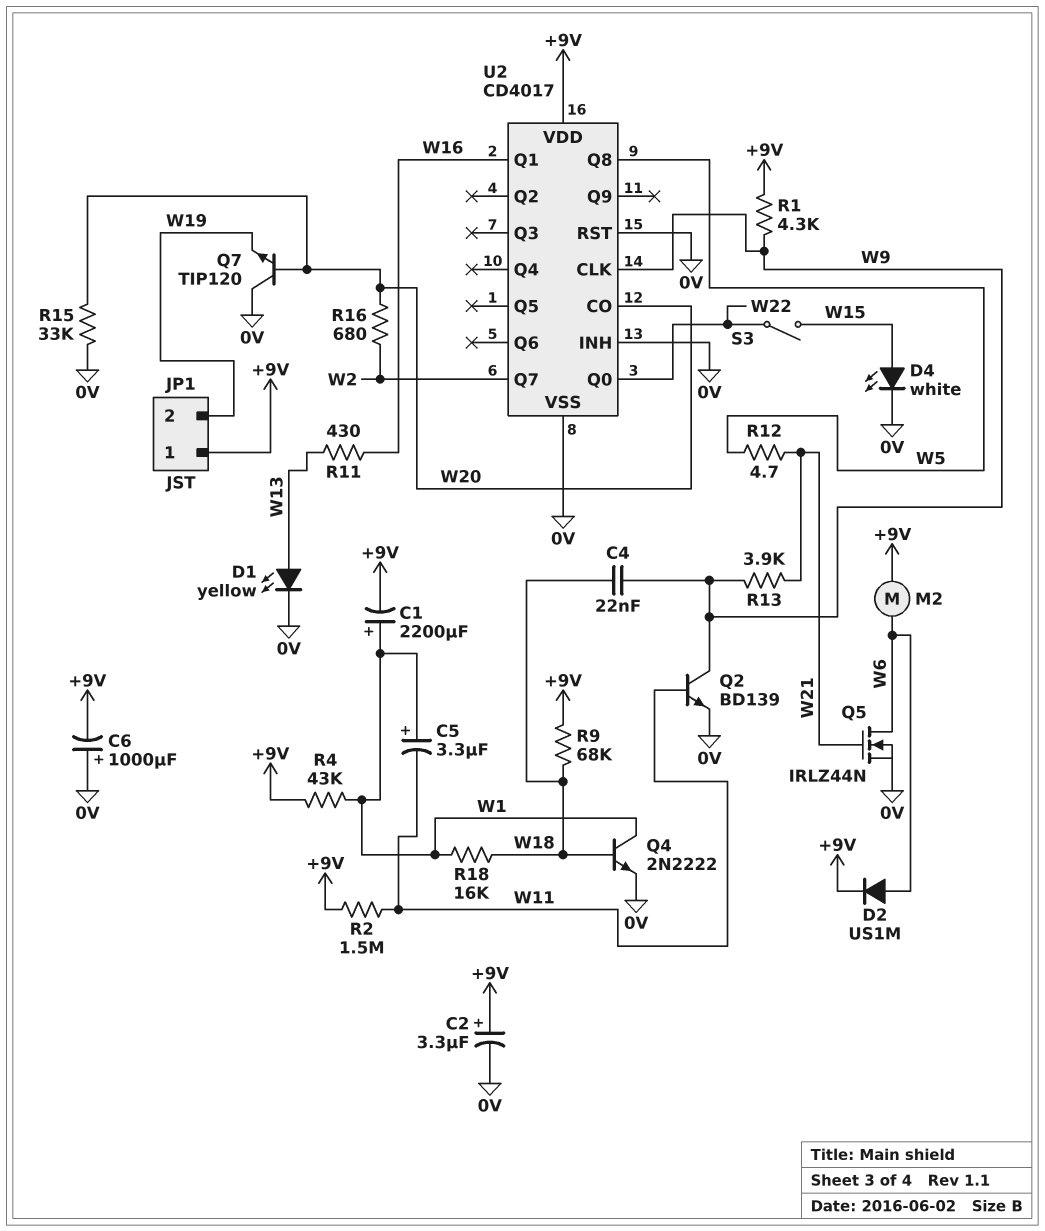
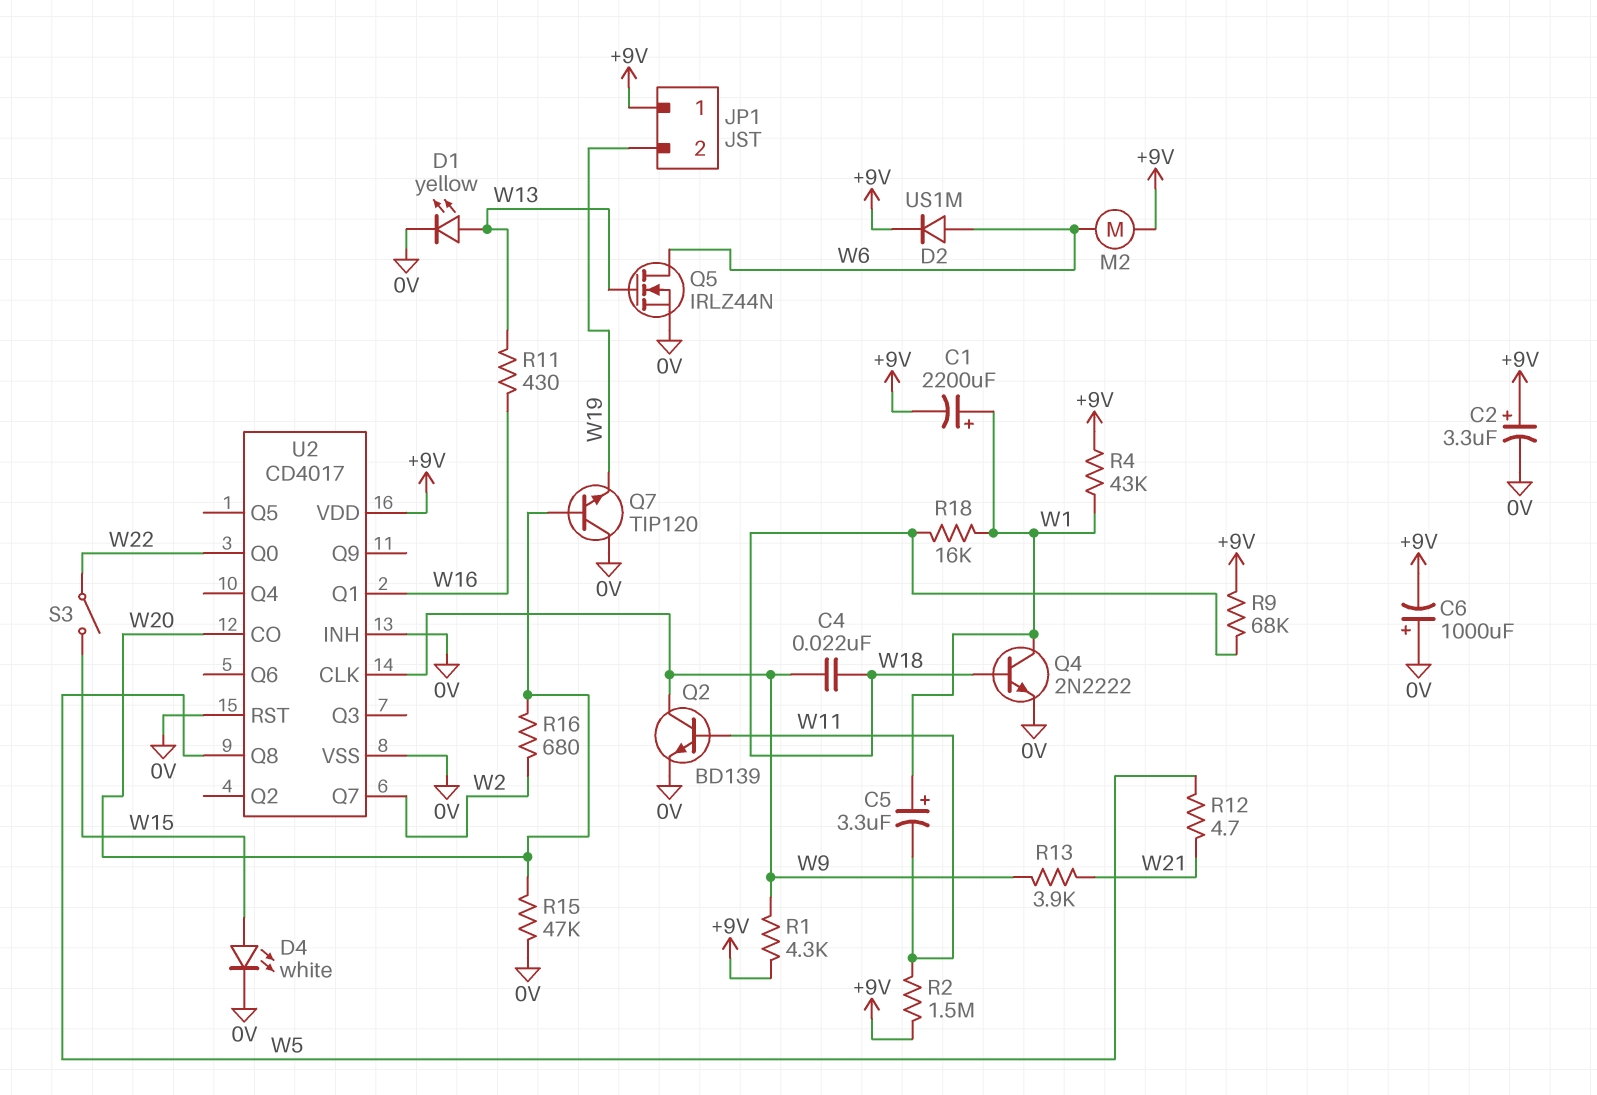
Q5: NMOS IRLZ44N (G W21, D W6, S 0V) -> NMOS IRLZ44N (G W13, D W6, S 0V)
R15: 33k (0V, W20) -> 47k (0V, W20)

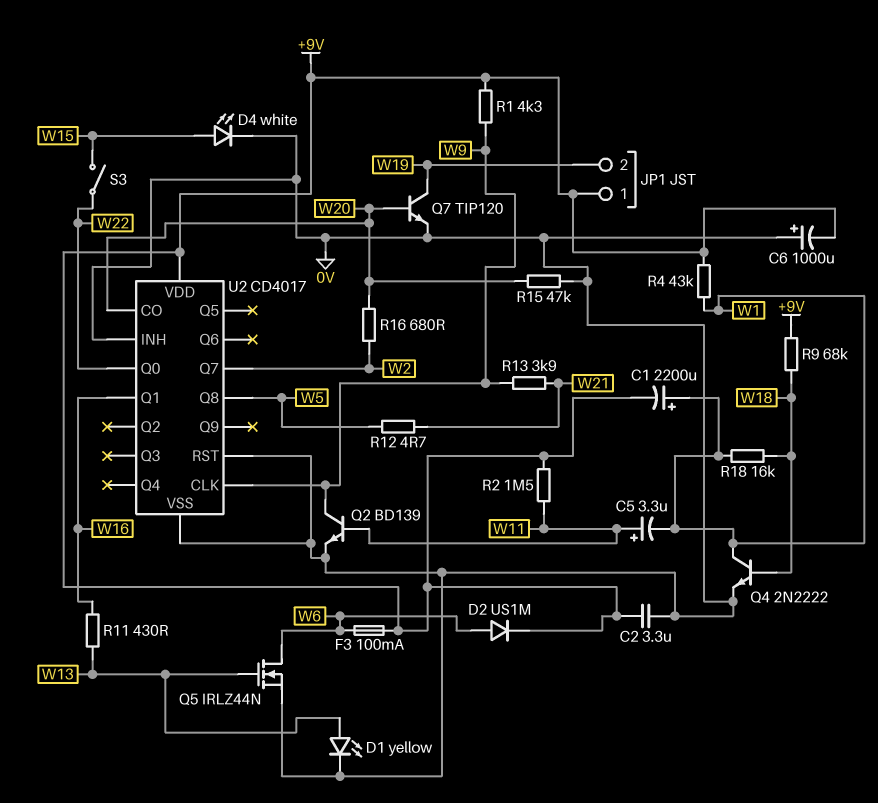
C2: 3.3uF (plus +9V, minus 0V) -> 3.3uF (+9V, 0V)
C4: 22nF (W9, W18) -> none
C5: 3.3uF (plus W1, minus W11) -> 3.3uF (plus W11, minus W1)
F3: none -> 100mA (+9V, W6)
M2: motor (+9V, W6) -> none
Q7: NPN TIP120 (B W20, C 0V, E W19) -> NPN TIP120 (B W20, C W19, E 0V)

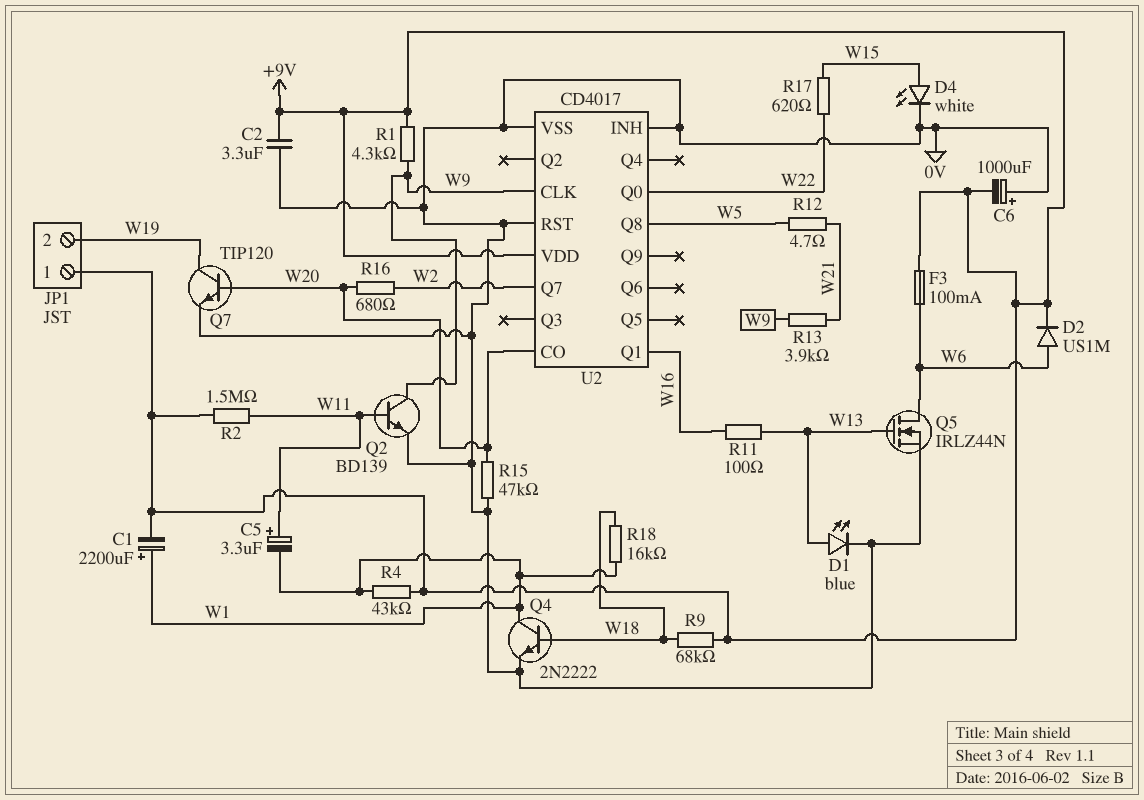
D1: LED yellow (A W13, K 0V) -> LED blue (A W13, K 0V)
R11: 430 (W13, W16) -> 100 (W13, W16)
R17: none -> 620 (W15, W22)
S3: switch (W15, W22) -> none

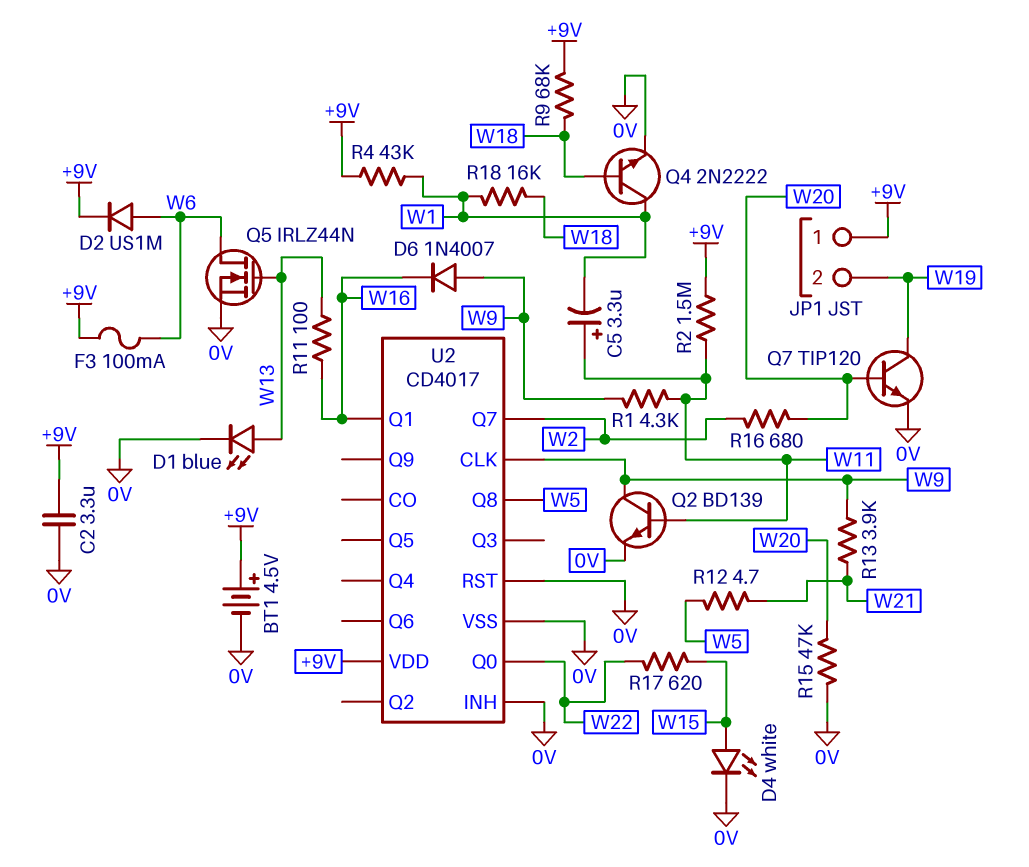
BT1: none -> 4.5V (plus +9V, minus 0V)
C1: 2200uF (plus W1, minus +9V) -> none
C6: 1000uF (plus 0V, minus +9V) -> none
D6: none -> diode 1N4007 (A W9, K W16)
R1: 4.3k (+9V, W9) -> 4.3k (W9, W11)
U2 pin CO: W20 -> none

